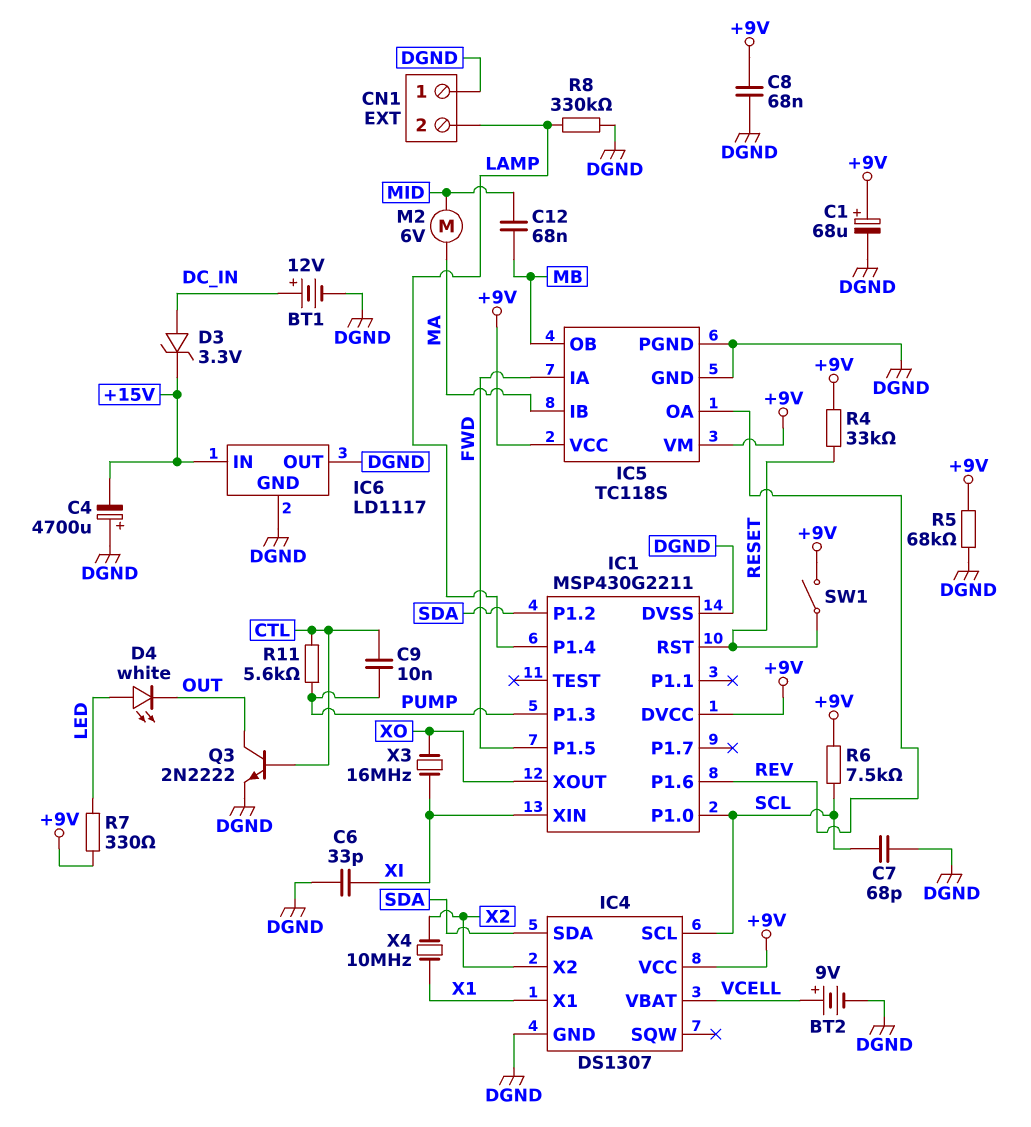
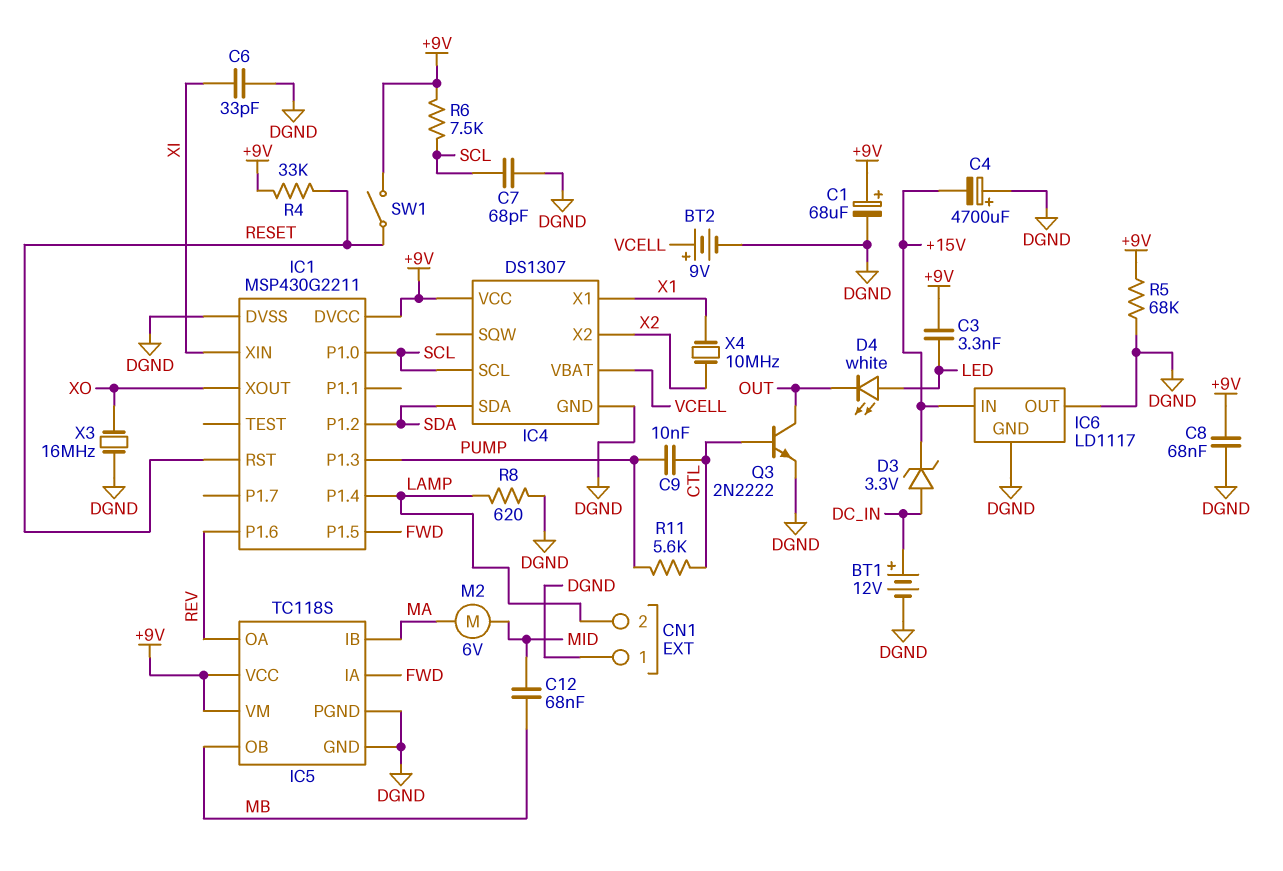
C3: none -> 3.3nF (+9V, LED)
R7: 330 (+9V, LED) -> none
R8: 330k (DGND, LAMP) -> 620 (DGND, LAMP)
X3: 16MHz (XI, XO) -> 16MHz (DGND, XO)

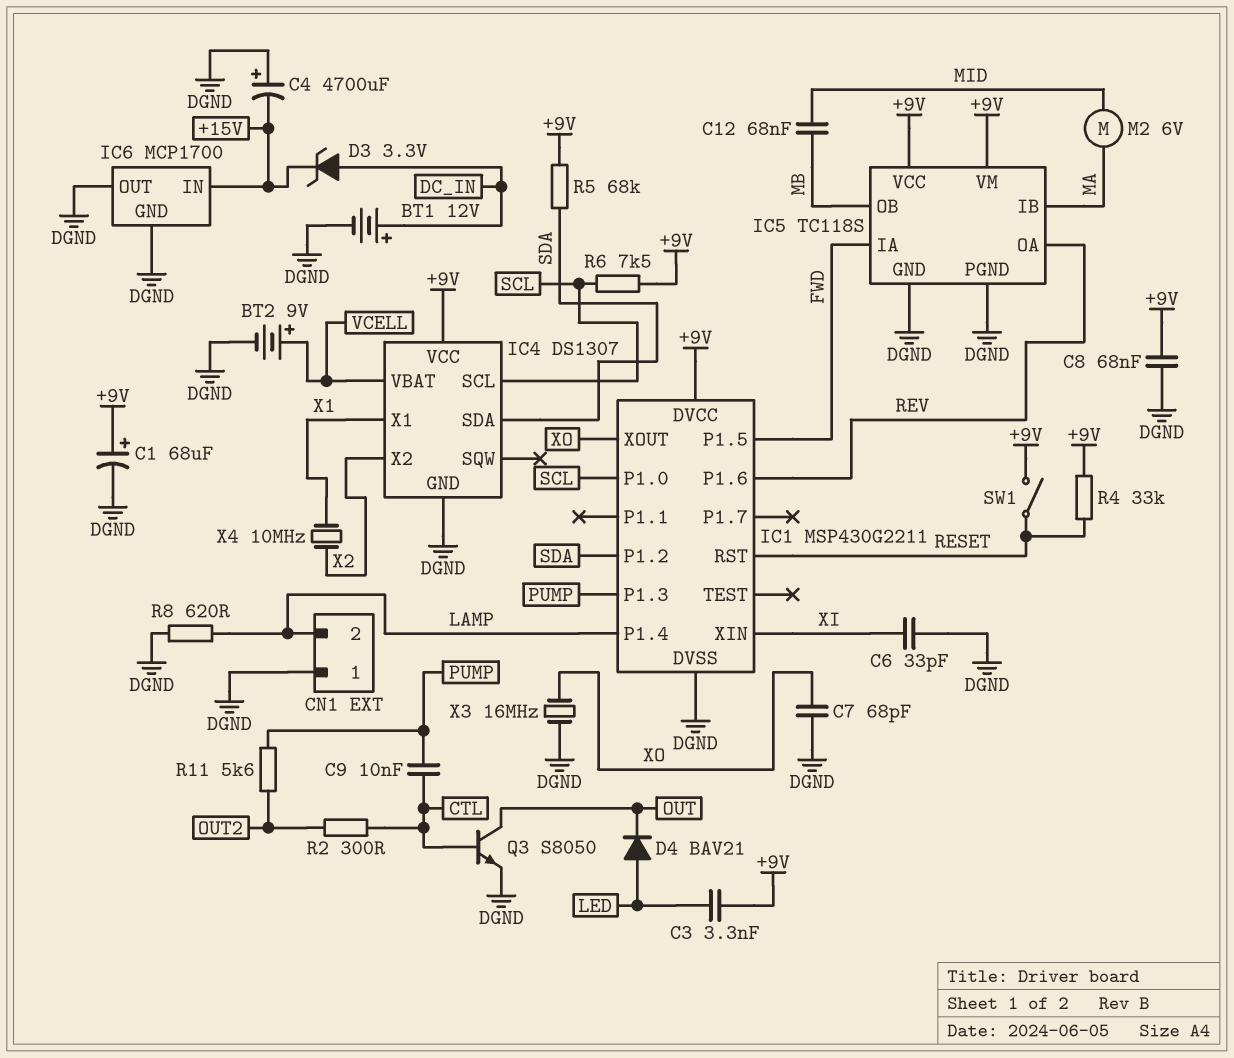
C7: 68pF (DGND, SCL) -> 68pF (DGND, XO)
D4: LED white (A LED, K OUT) -> diode BAV21 (A LED, K OUT)
IC6: LD1117 -> MCP1700
Q3: NPN 2N2222 (B CTL, C OUT, E DGND) -> NPN S8050 (B CTL, C OUT, E DGND)
R2: none -> 300 (CTL, OUT2)
R5: 68k (+9V, DGND) -> 68k (+9V, SDA)
R11: 5.6k (CTL, PUMP) -> 5.6k (OUT2, PUMP)

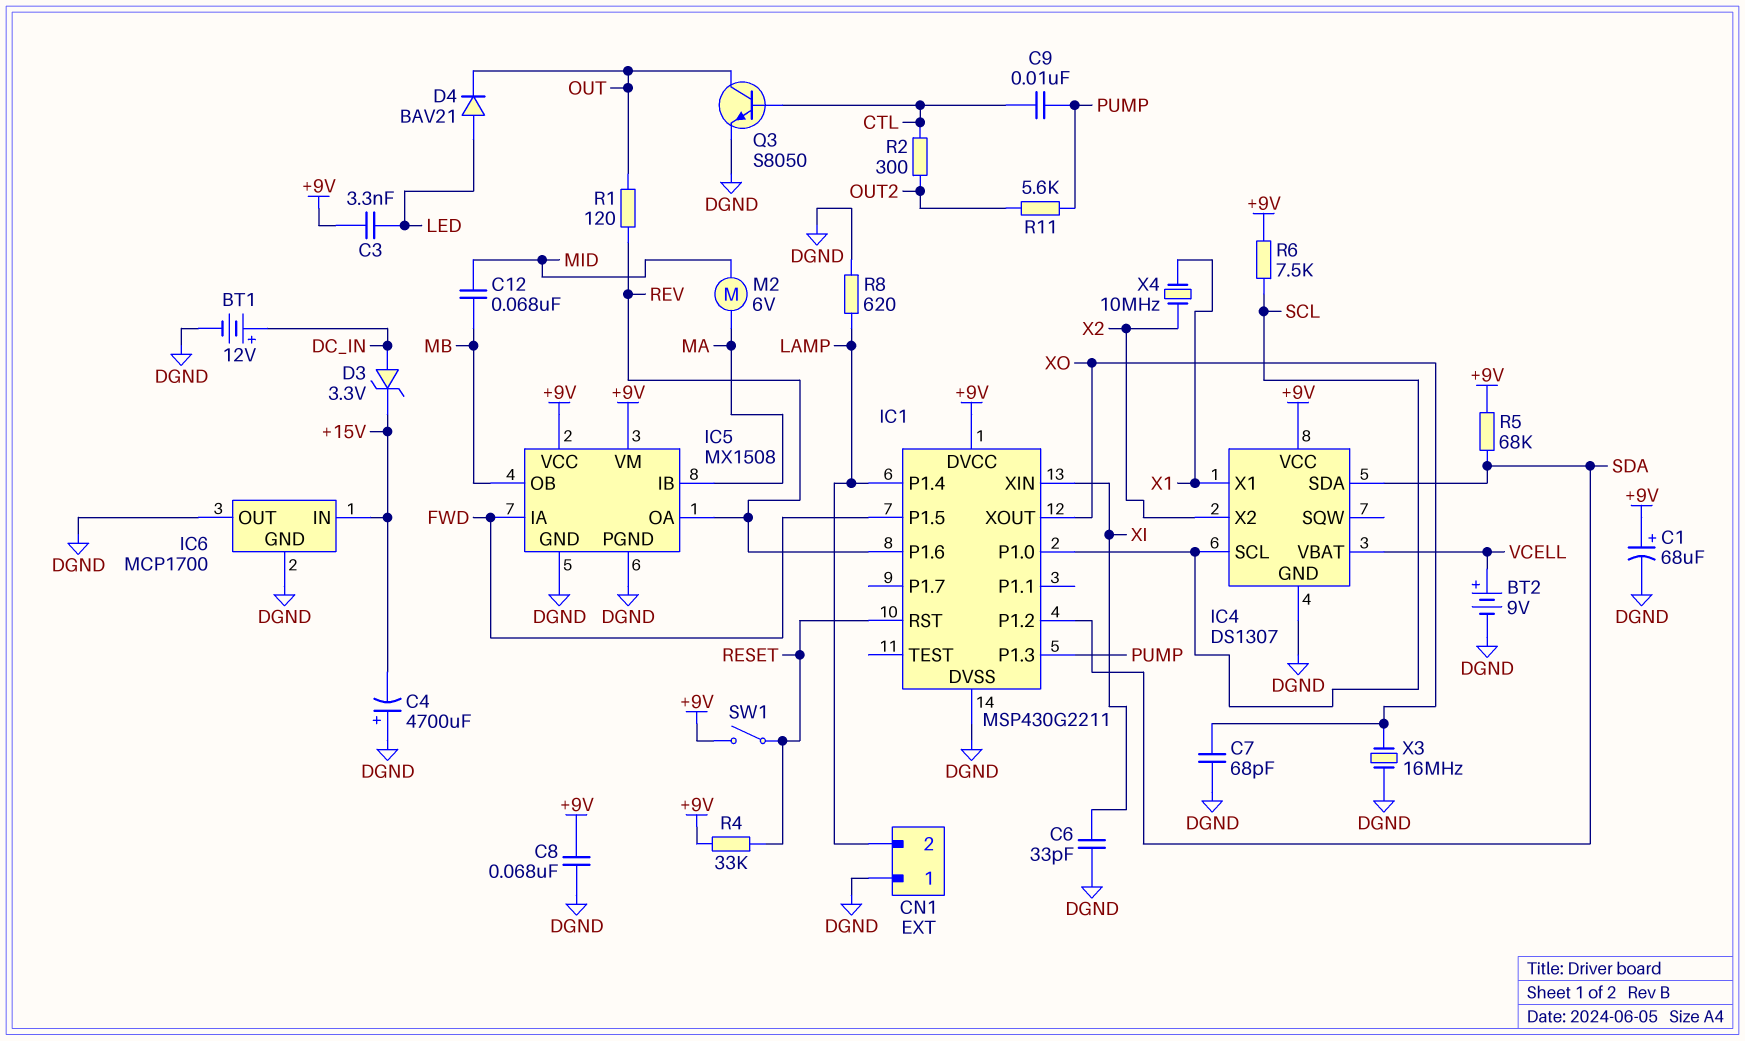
IC5: TC118S -> MX1508
R1: none -> 120 (OUT, REV)

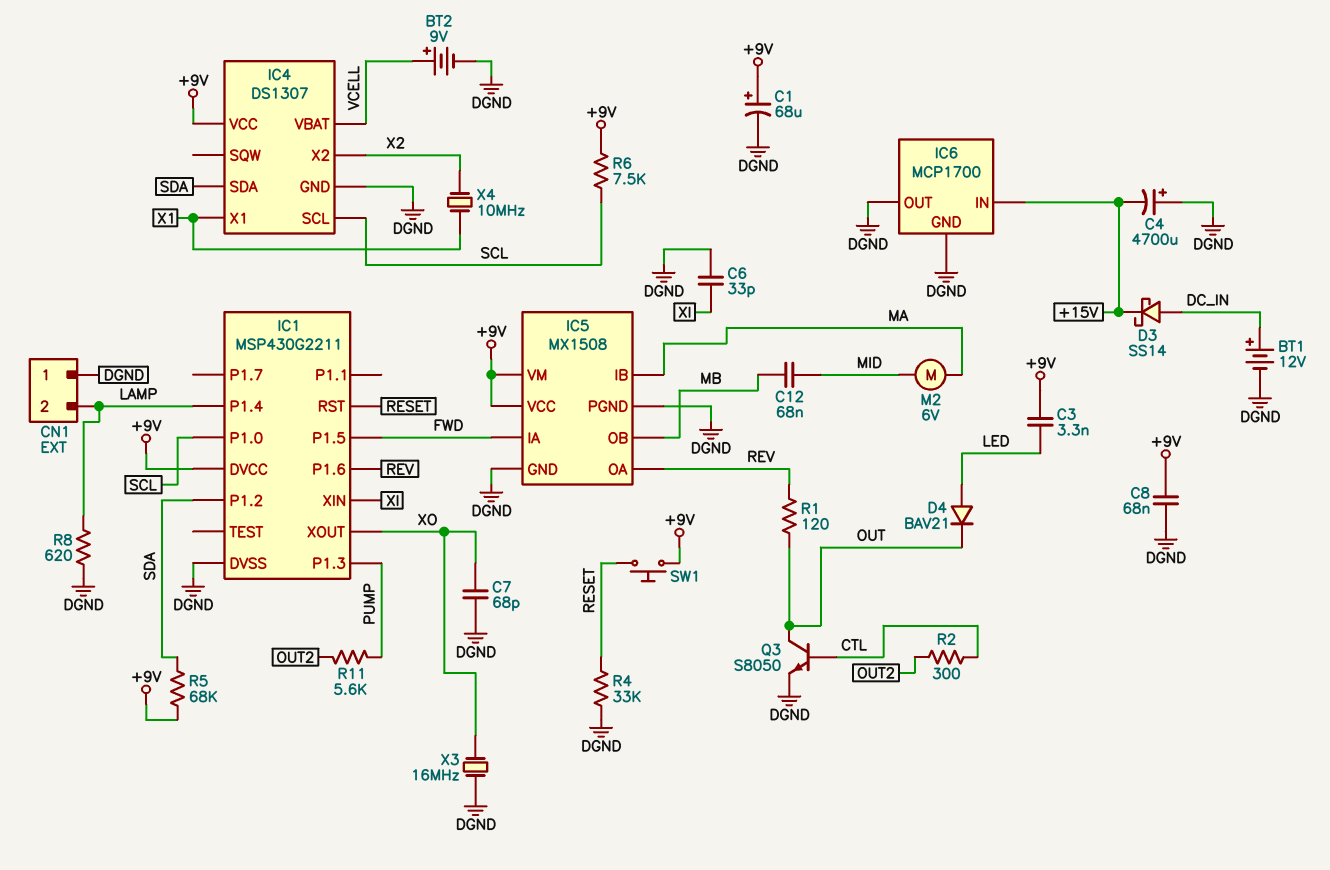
C9: 10nF (CTL, PUMP) -> none
D3: zener 3.3V (A DC_IN, K +15V) -> schottky SS14 (A DC_IN, K +15V)
R4: 33k (+9V, RESET) -> 33k (DGND, RESET)
SW1: switch (+9V, RESET) -> button (+9V, RESET)

